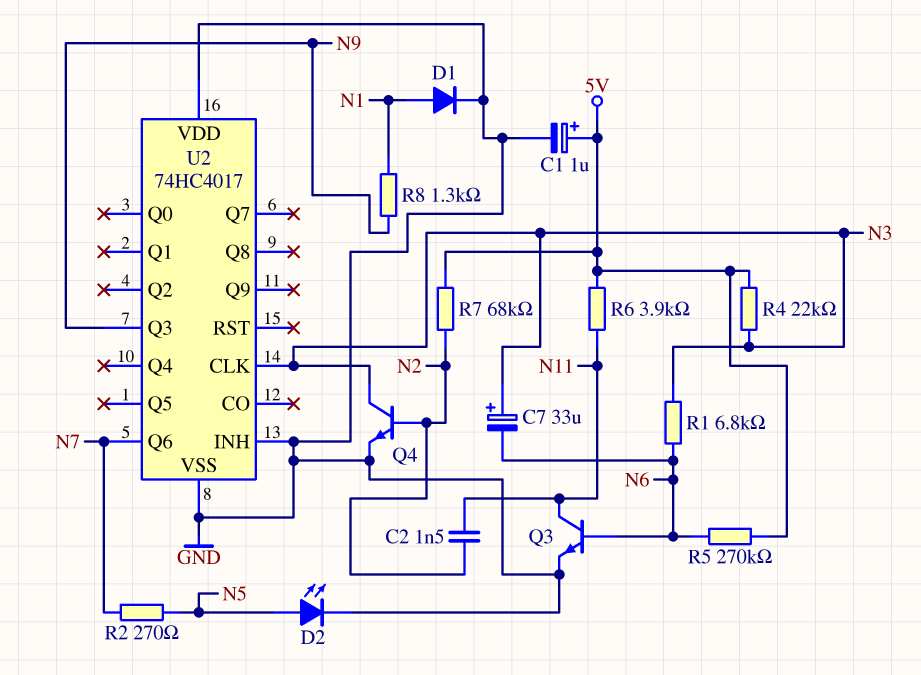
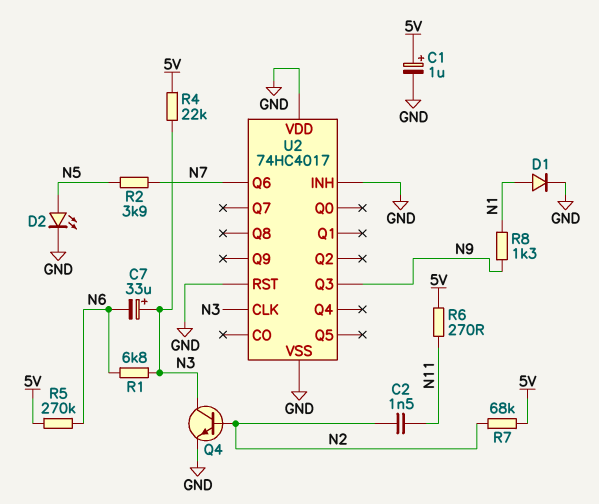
Q3: NPN (B N6, C N11, E GND) -> none
R2: 270 (N5, N7) -> 3.9k (N5, N7)
R6: 3.9k (5V, N11) -> 270 (5V, N11)
U2 pin RST: none -> GND

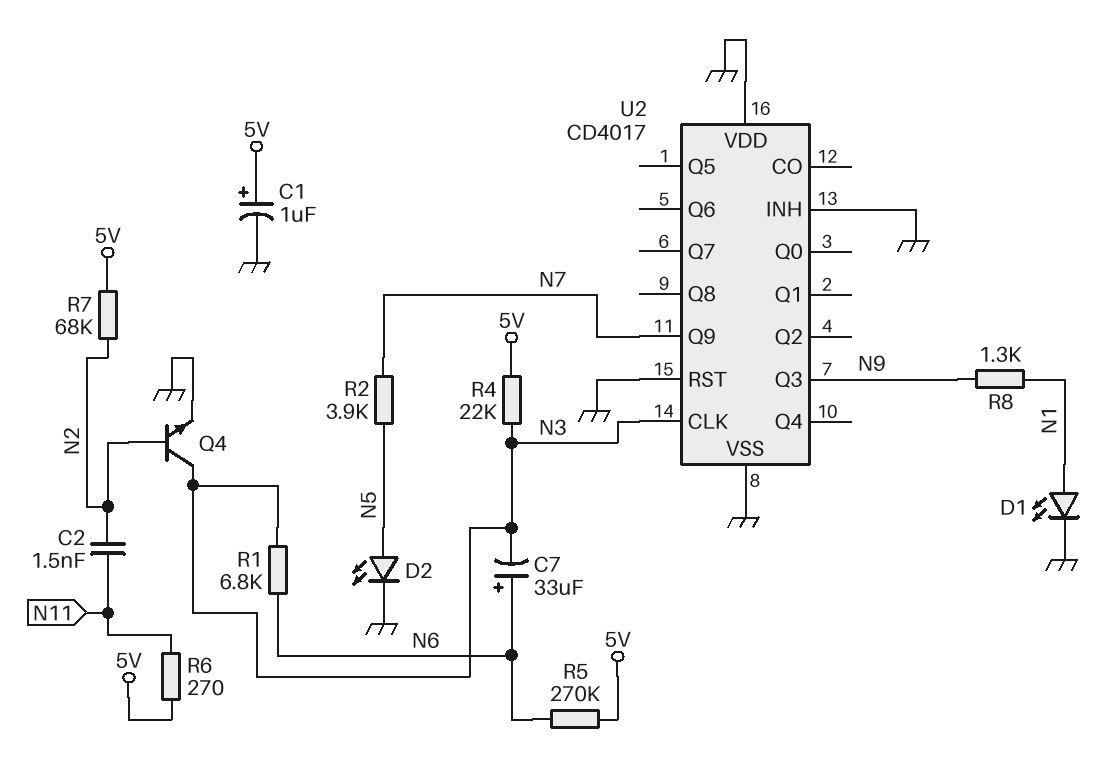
C7: 33uF (plus N3, minus N6) -> 33uF (plus N6, minus N3)
D1: diode (A N1, K GND) -> LED (A N1, K GND)
U2: 74HC4017 -> CD4017
U2 pin Q6: N7 -> none
U2 pin Q9: none -> N7

